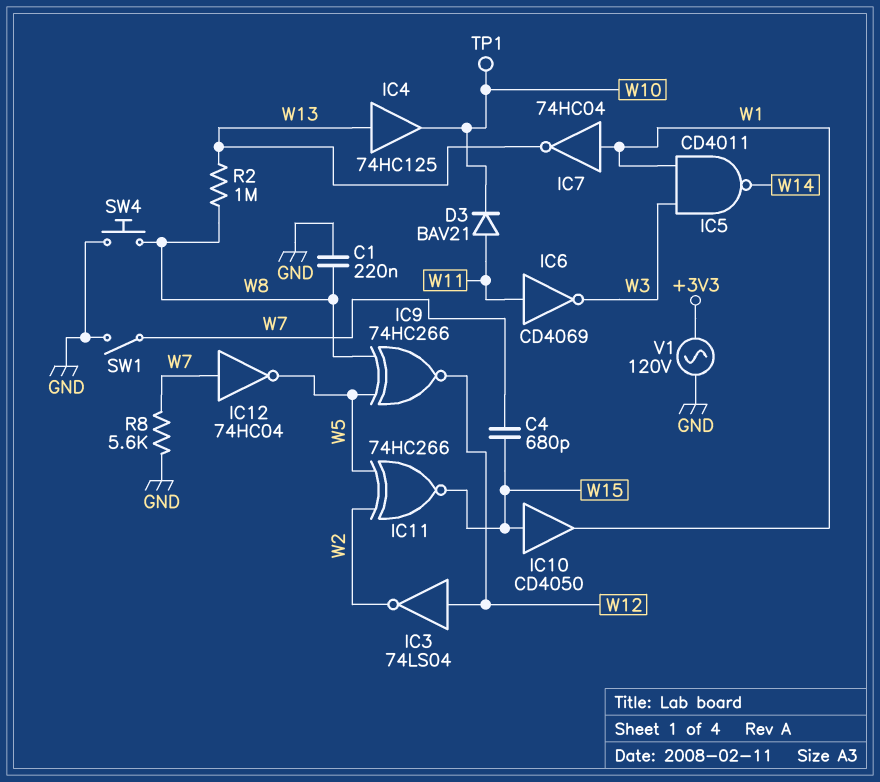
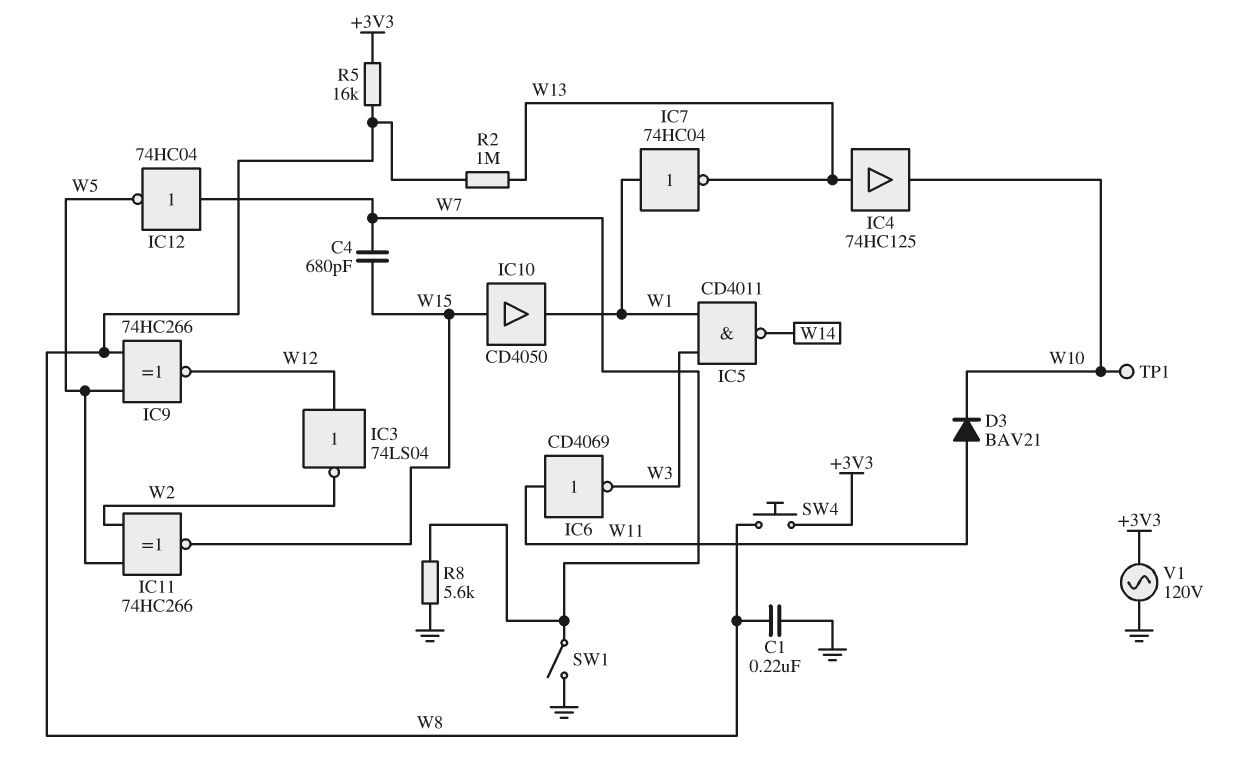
R5: none -> 16k (+3V3, W8)
SW4: button (GND, W8) -> button (+3V3, W8)

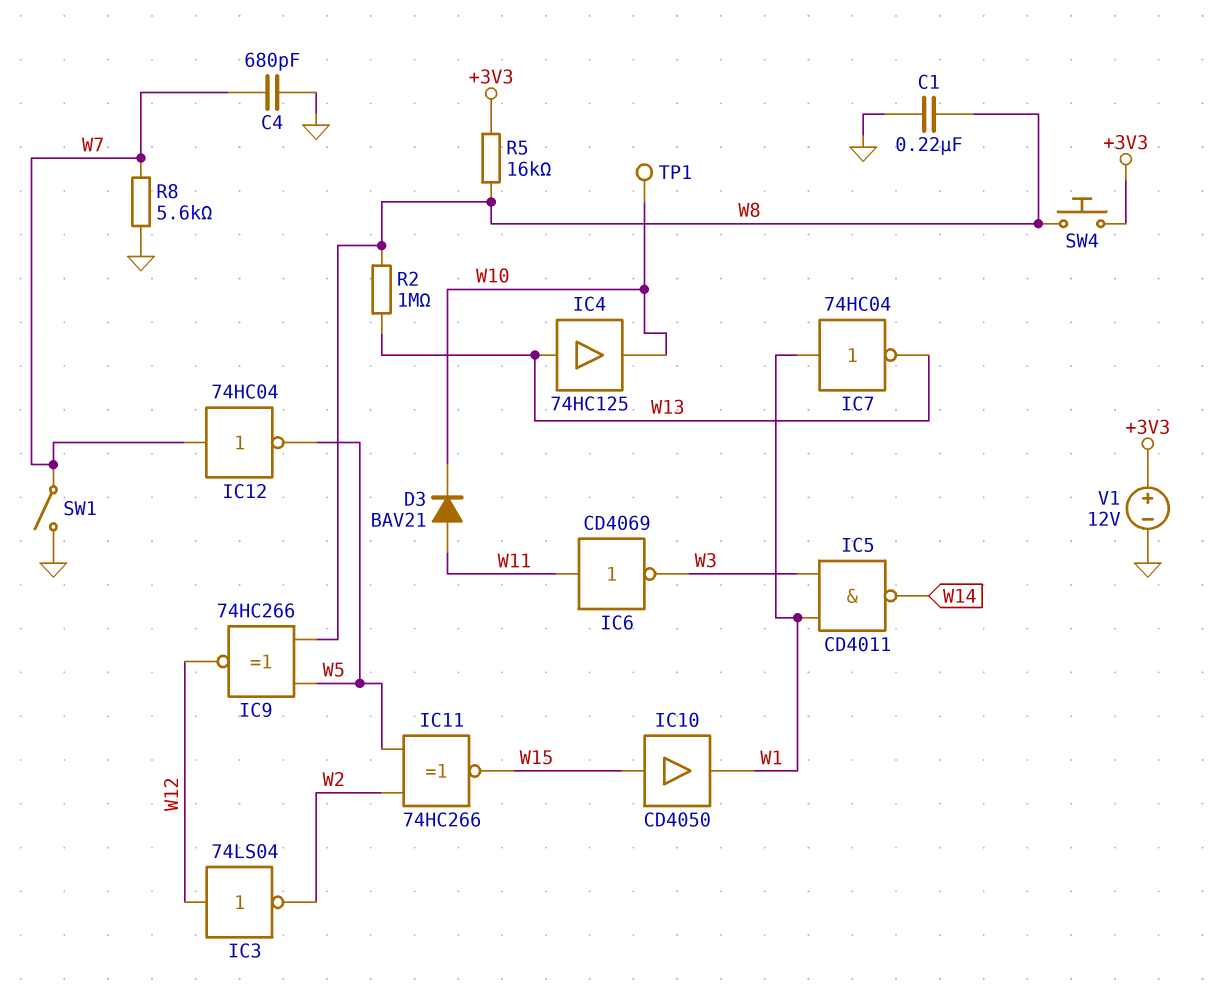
C4: 680pF (W7, W15) -> 680pF (GND, W7)
V1: AC 120V (+3V3, GND) -> 12V (plus +3V3, minus GND)

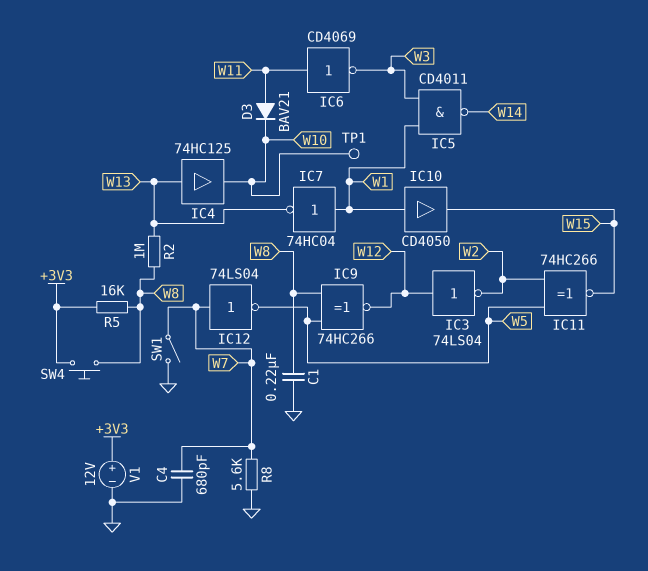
IC10: buffer CD4050 (in W15, out W1) -> buffer CD4050 (in W1, out W15)
IC12: NOT 74HC04 (in W7, out W5) -> NOT 74LS04 (in W7, out W5)

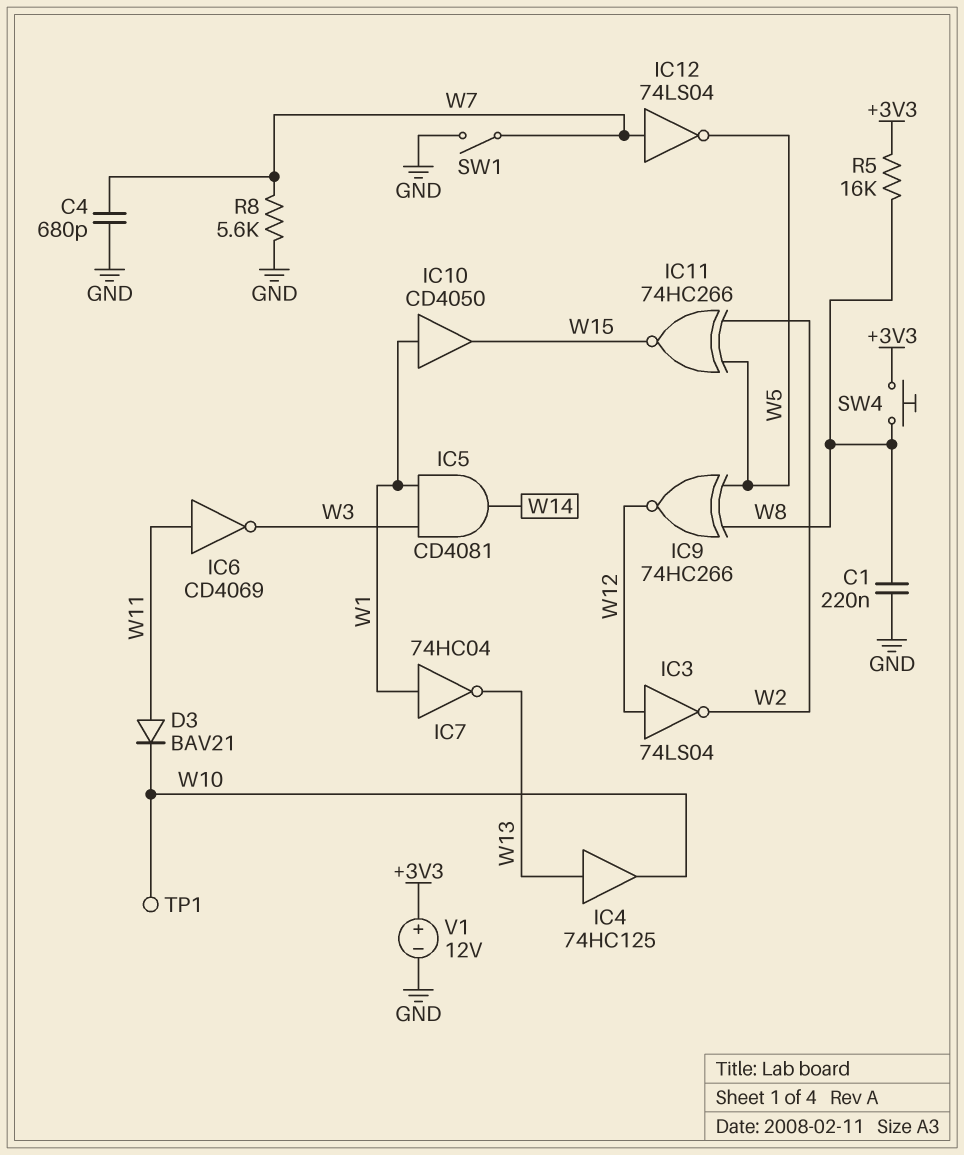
IC5: NAND CD4011 (in W1, in W3, out W14) -> AND CD4081 (in W1, in W3, out W14)
R2: 1M (W8, W13) -> none

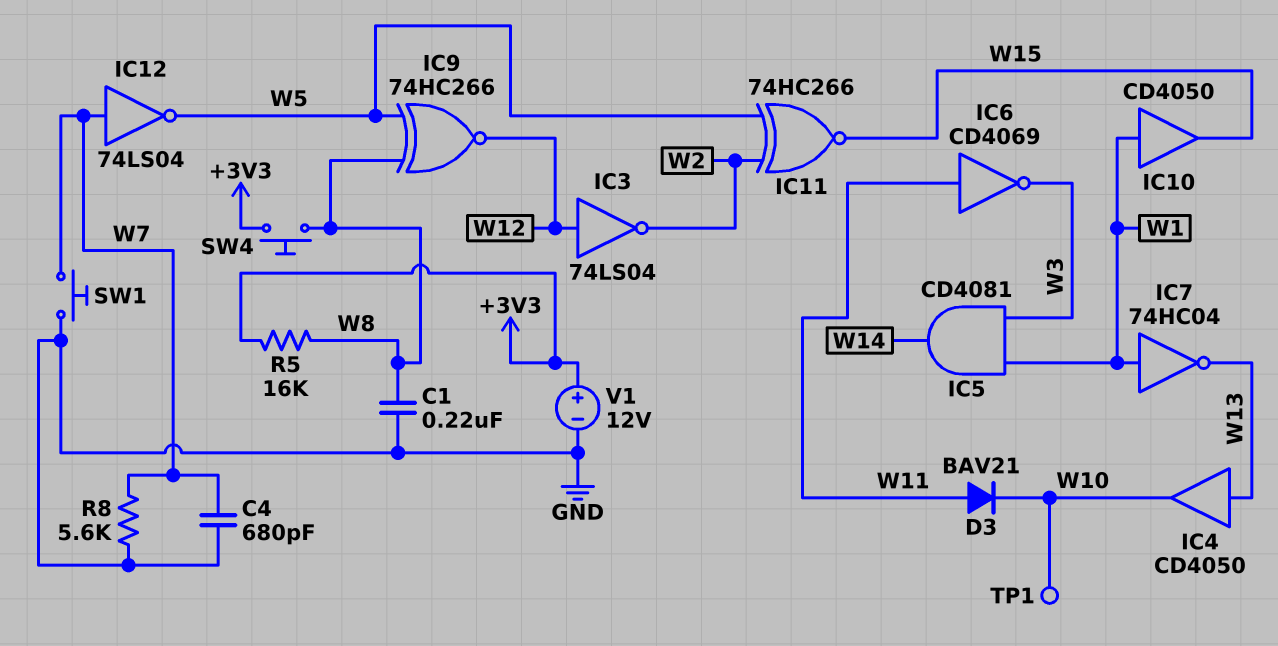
IC4: buffer 74HC125 (in W13, out W10) -> buffer CD4050 (in W13, out W10)
SW1: switch (GND, W7) -> button (GND, W7)

